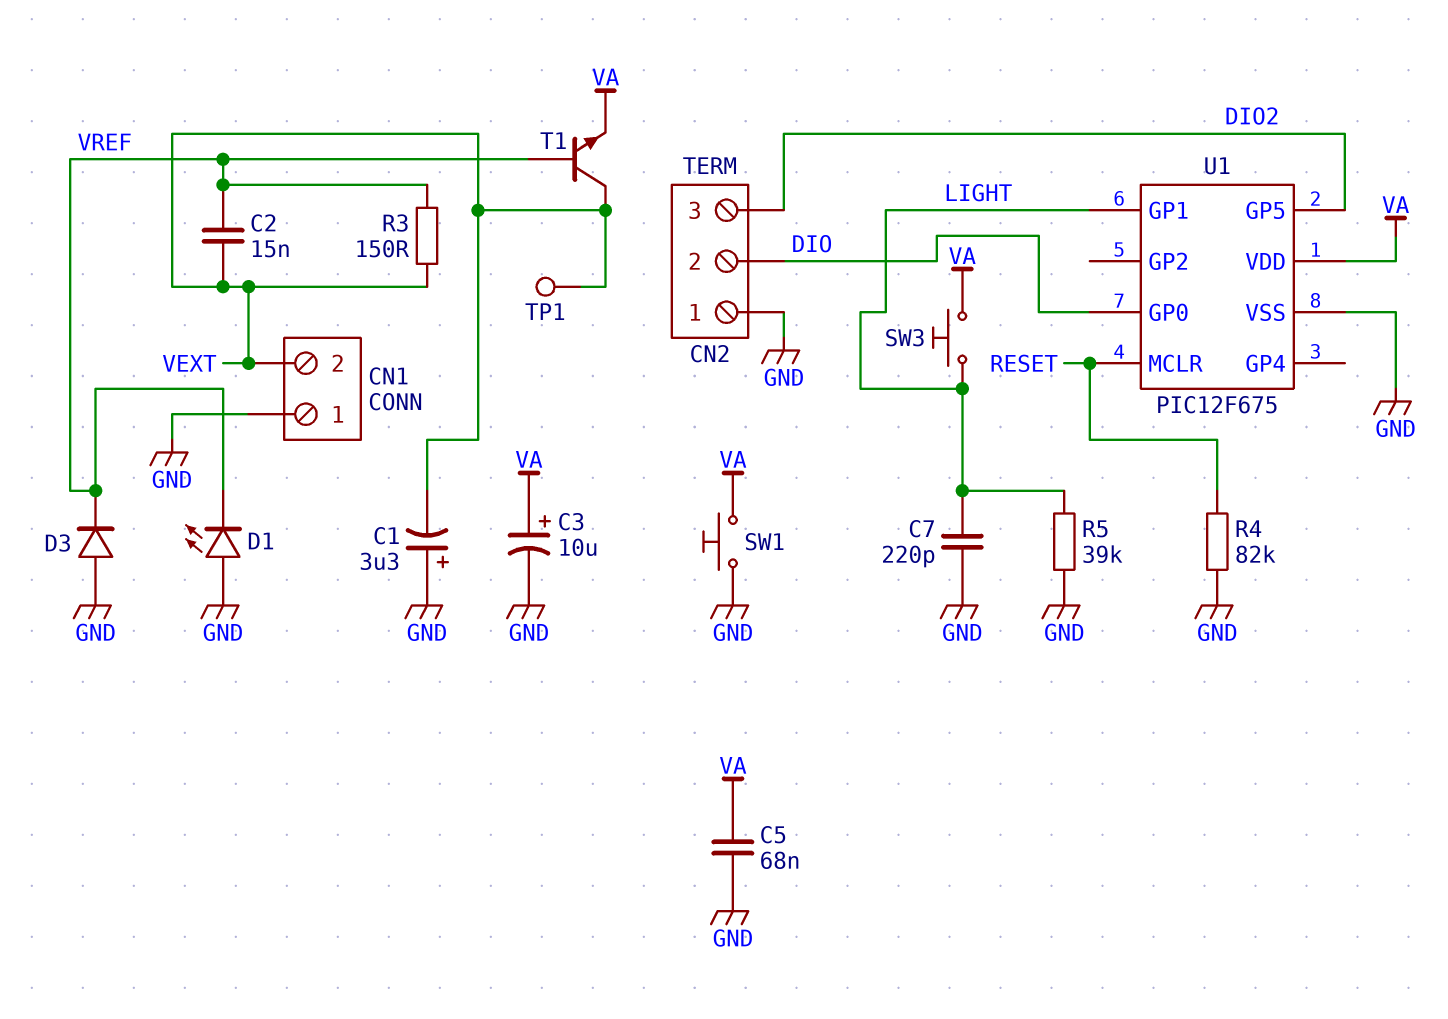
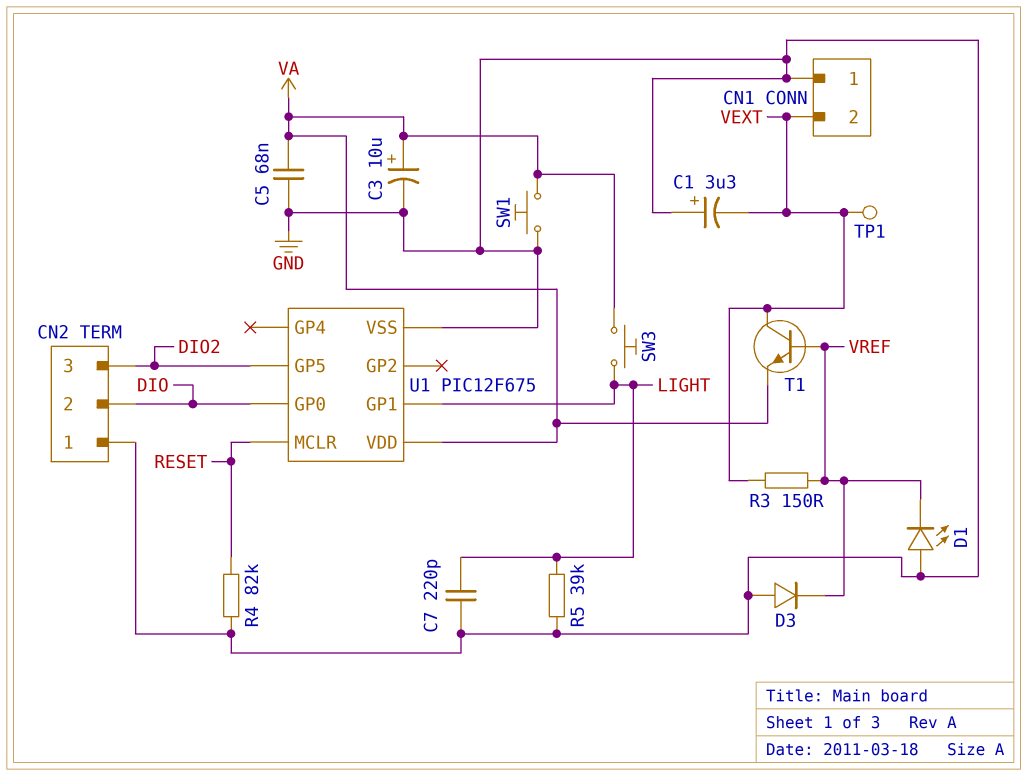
C2: 15nF (VEXT, VREF) -> none

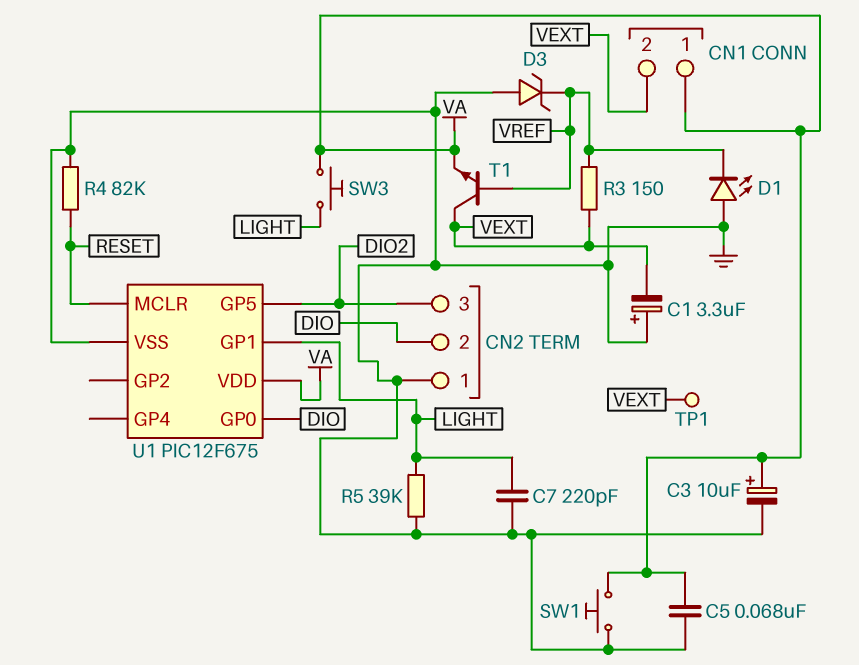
CN1 pin 1: GND -> VA
D3: diode (A GND, K VREF) -> zener (A GND, K VREF)

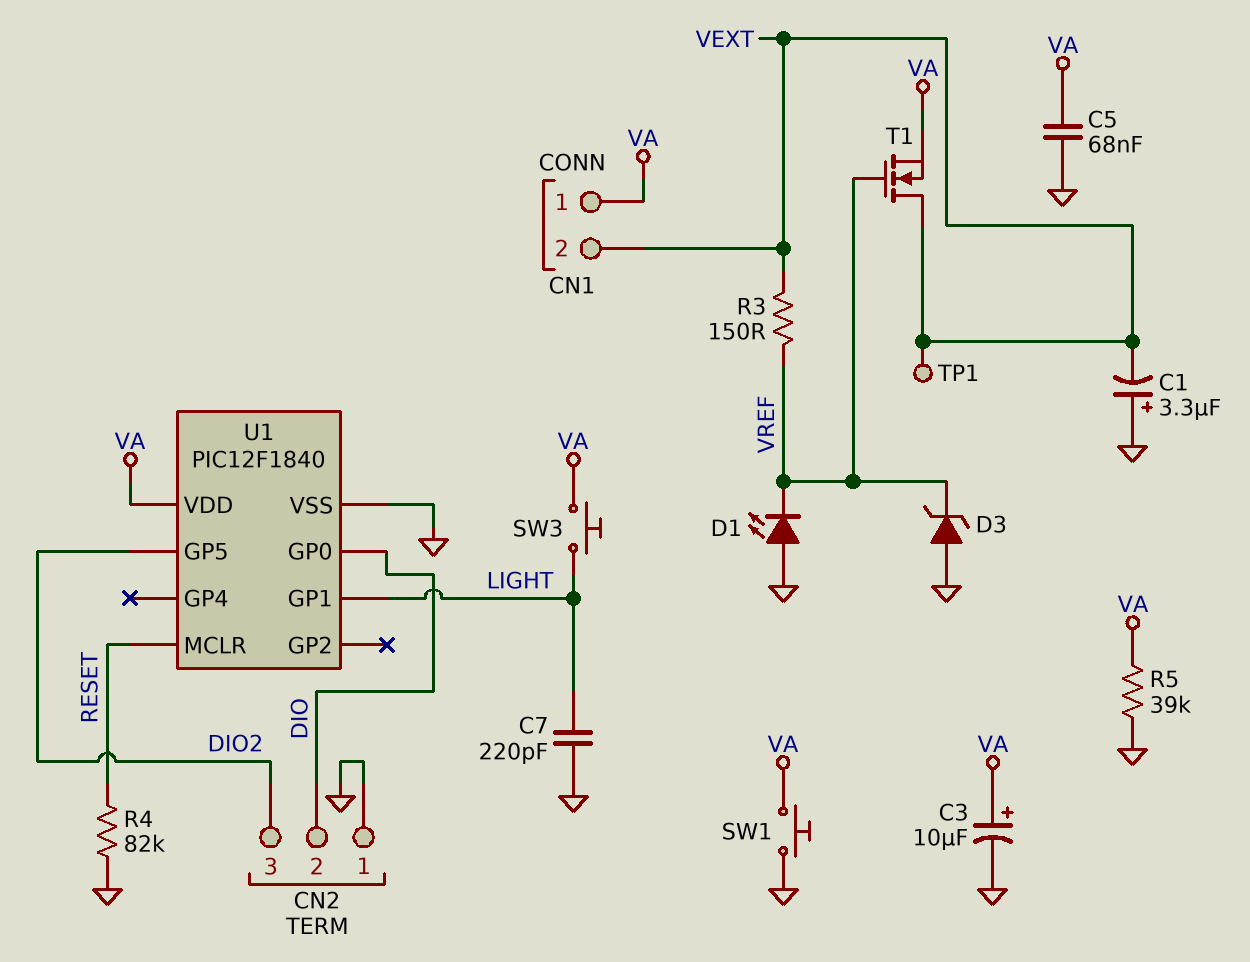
R5: 39k (GND, LIGHT) -> 39k (GND, VA)
T1: NPN (B VREF, C VEXT, E VA) -> NMOS (G VREF, D VEXT, S VA)
U1: PIC12F675 -> PIC12F1840

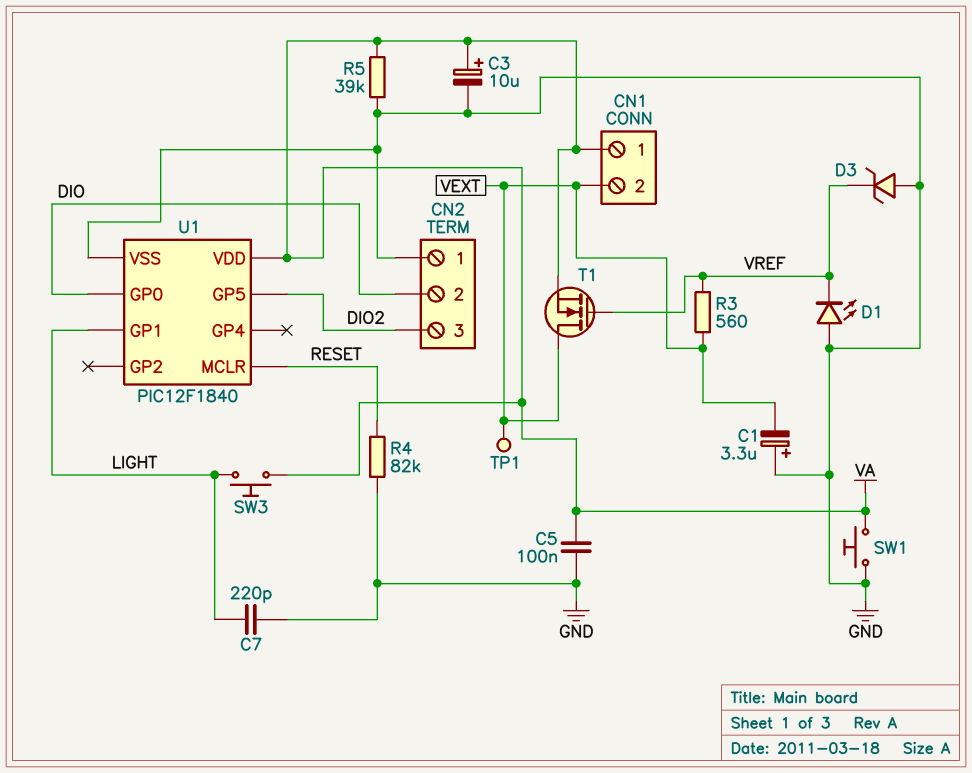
C5: 68nF (GND, VA) -> 100nF (GND, VA)
R3: 150 (VEXT, VREF) -> 560 (VEXT, VREF)

